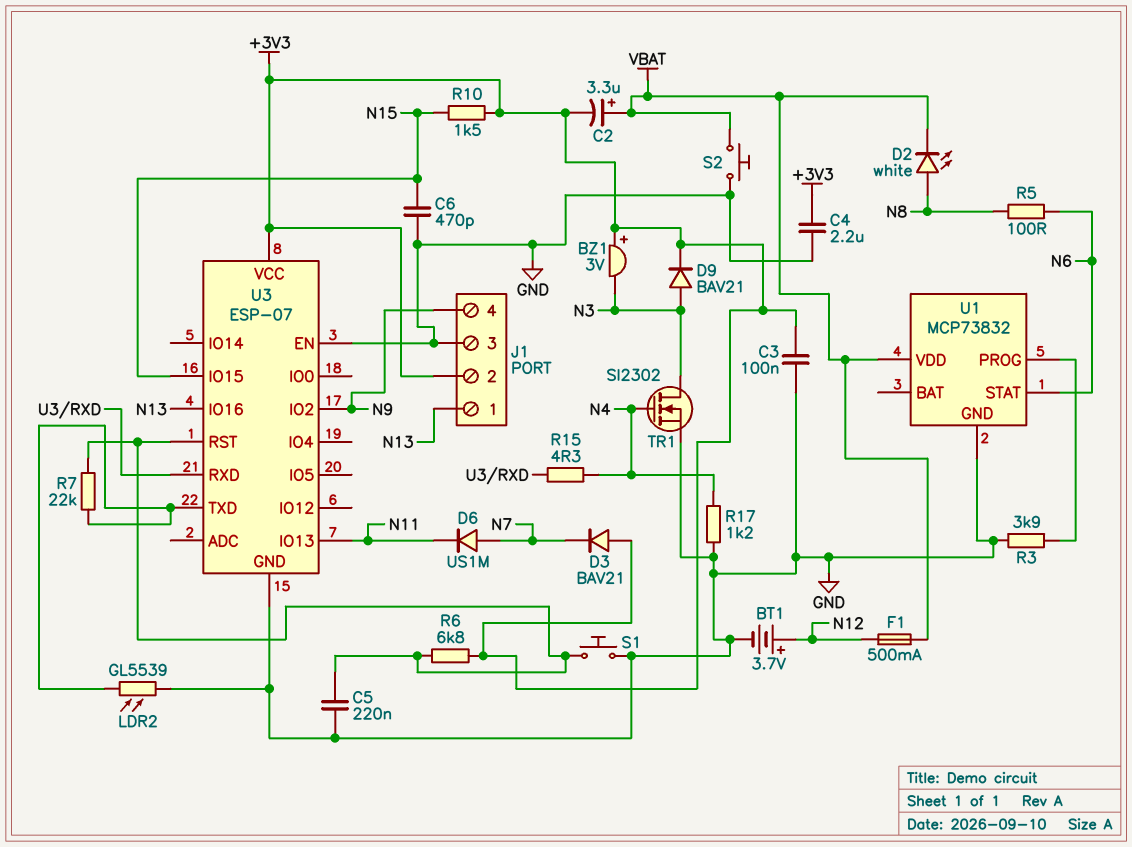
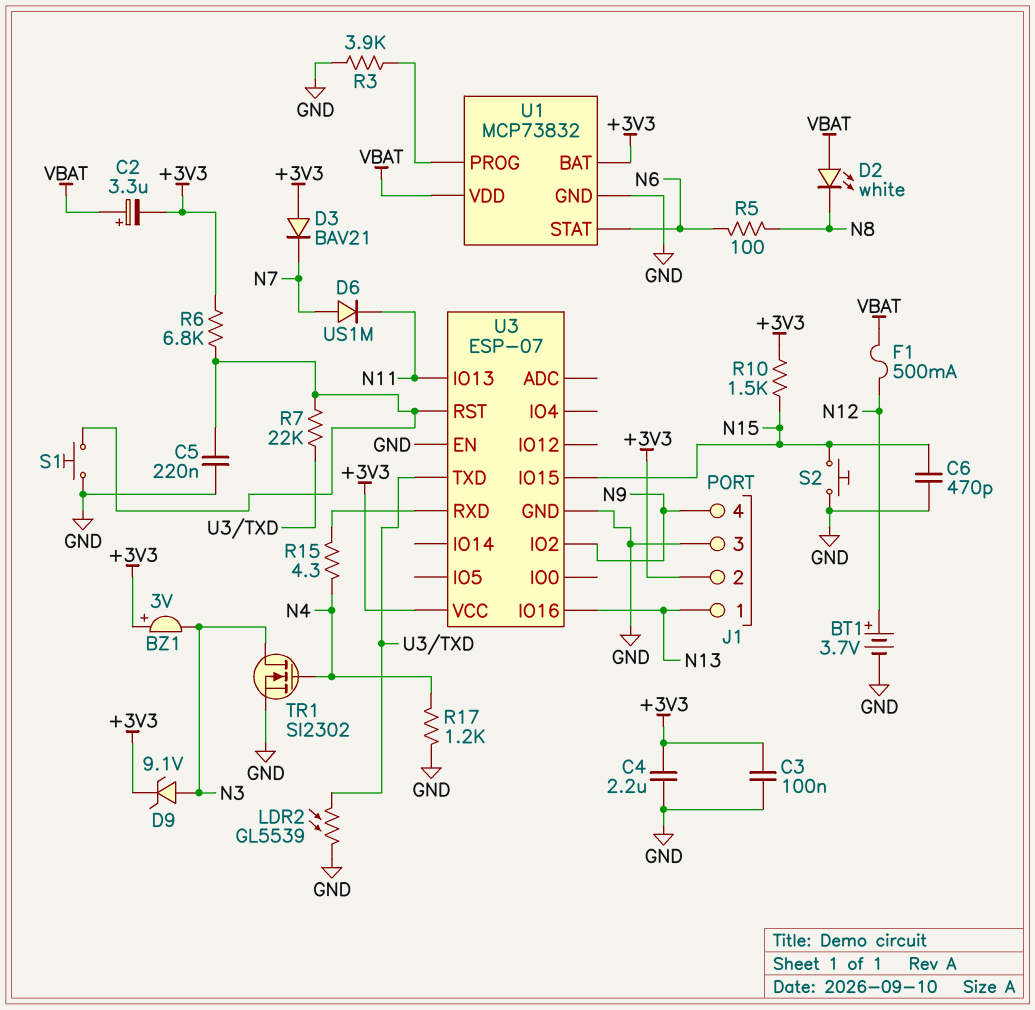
D2: LED white (A N8, K VBAT) -> LED white (A VBAT, K N8)
D9: diode BAV21 (A N3, K +3V3) -> zener 9.1V (A N3, K +3V3)
S2: button (GND, VBAT) -> button (GND, N15)
U1 pin BAT: none -> +3V3

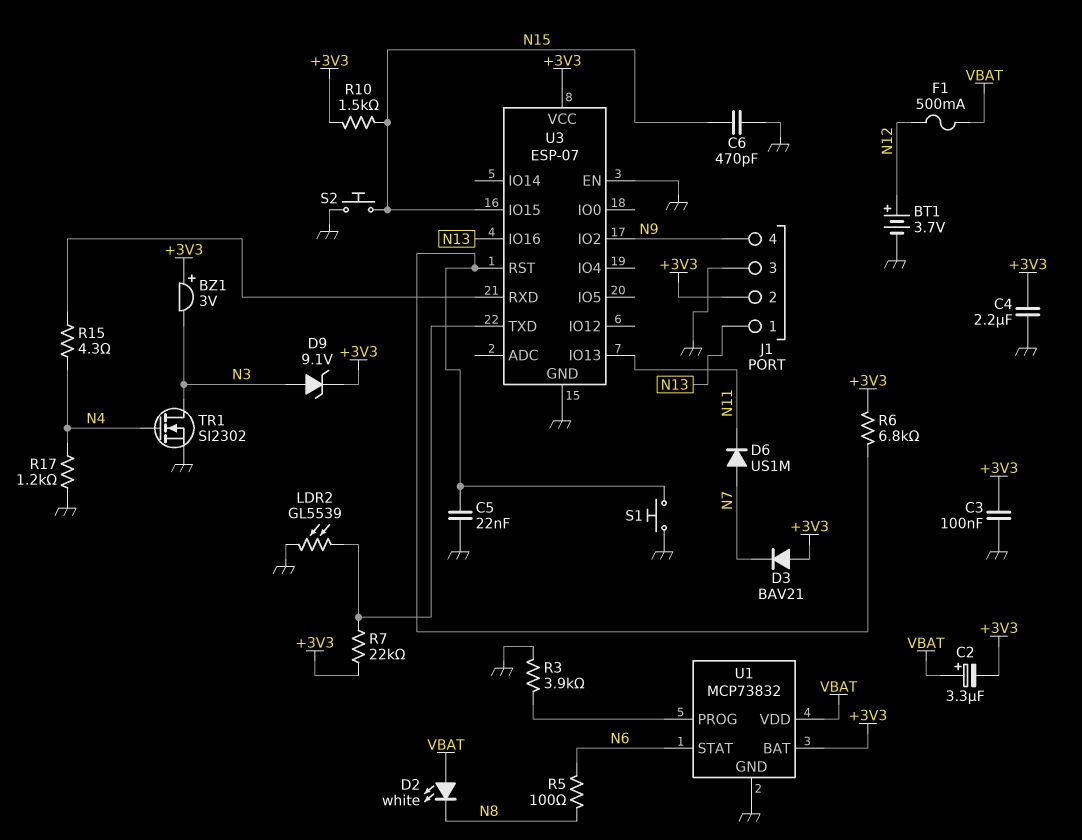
C5: 220nF (GND, U3/RST) -> 22nF (GND, U3/RST)
R7: 22k (U3/RST, U3/TXD) -> 22k (+3V3, U3/TXD)

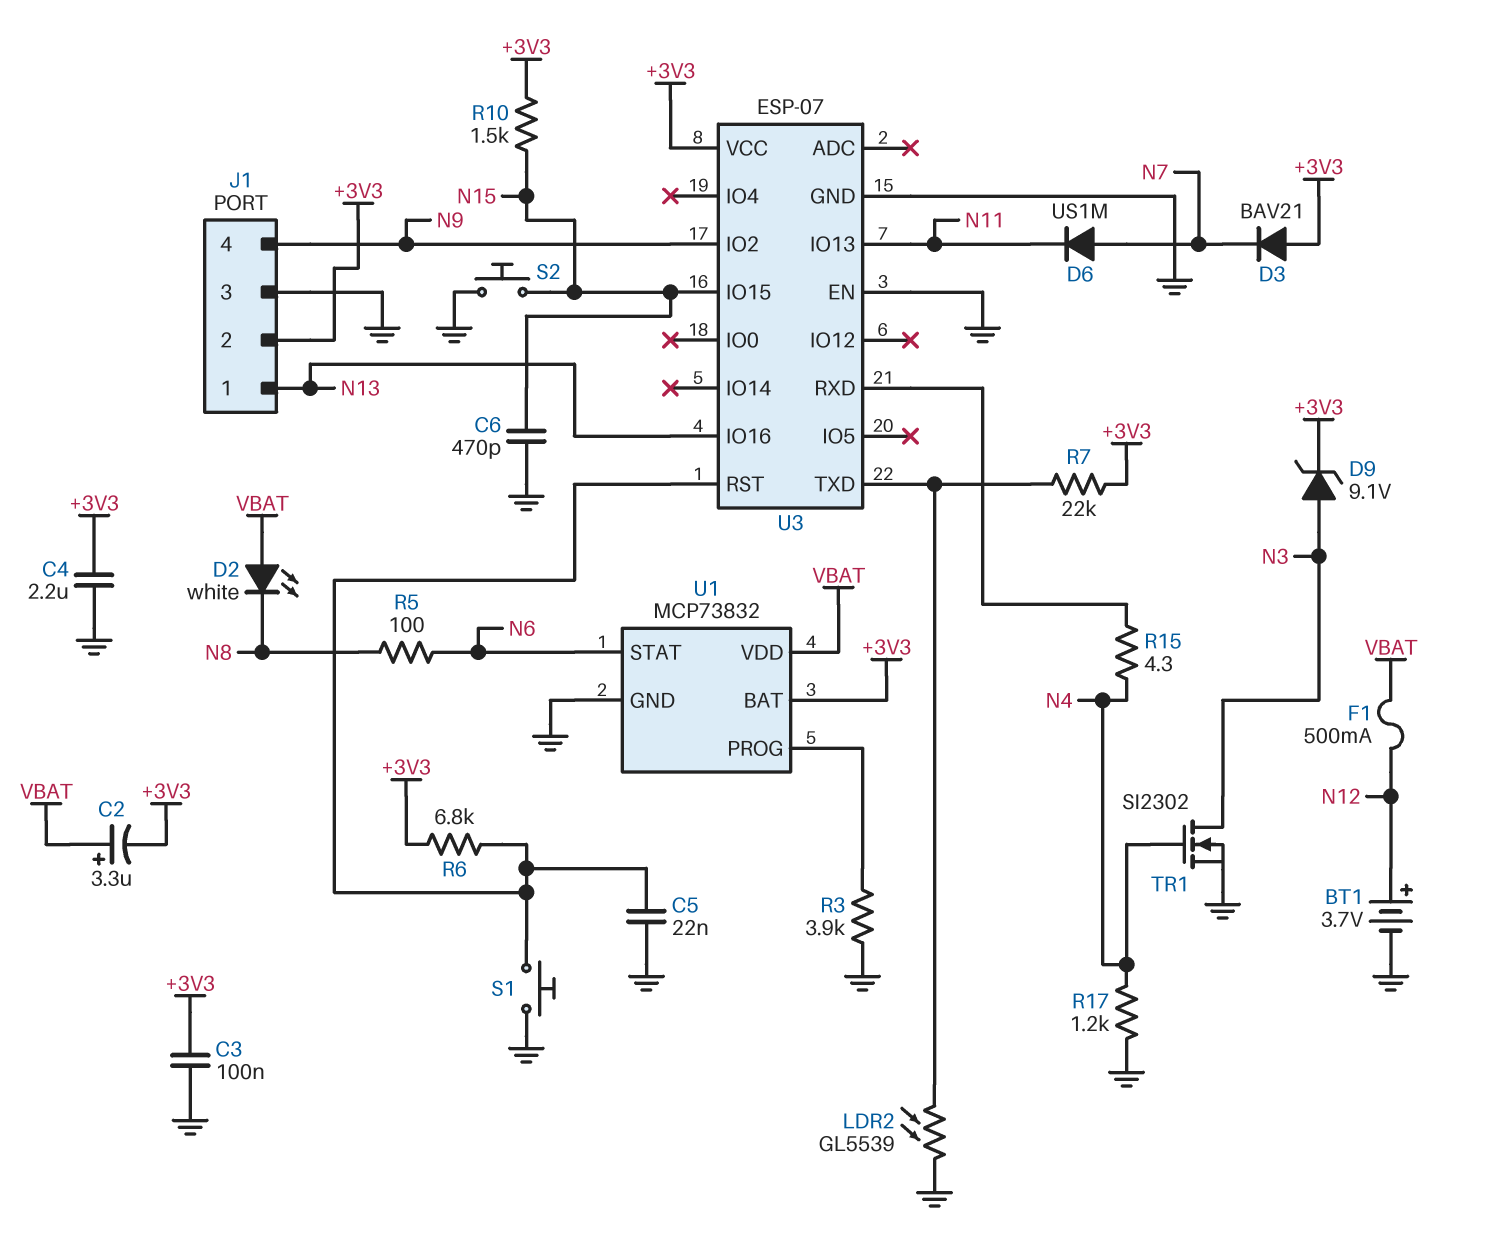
BZ1: buzzer 3V (plus +3V3, minus N3) -> none

